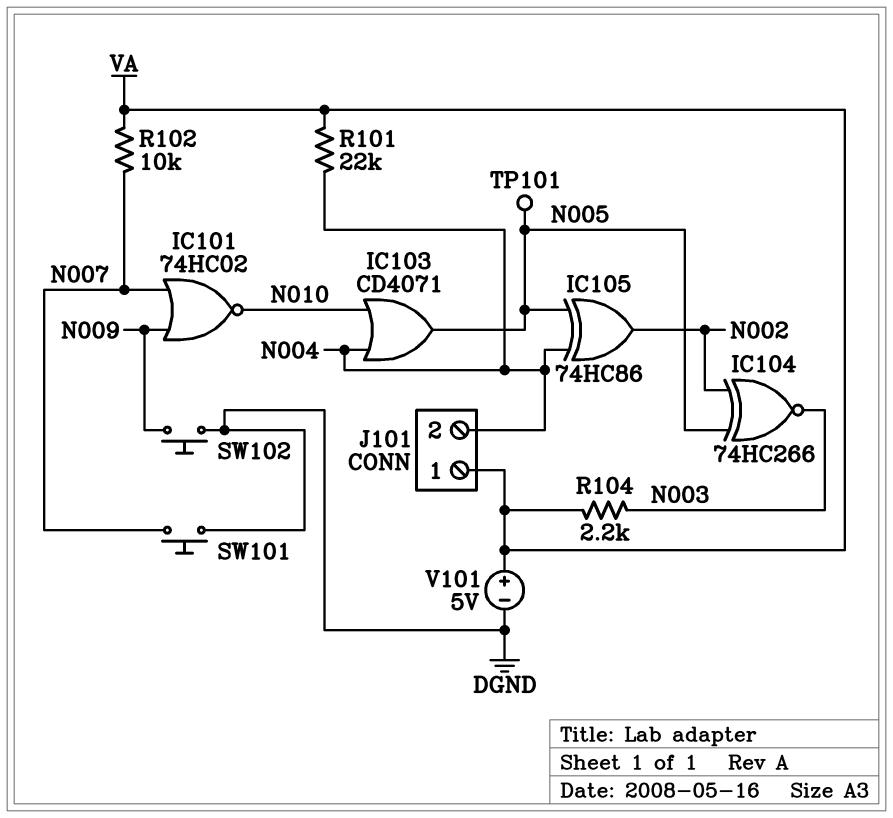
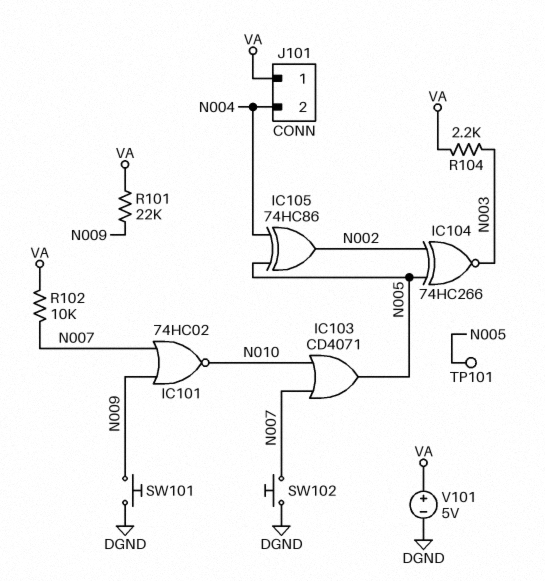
IC103: OR CD4071 (in N004, in N010, out N005) -> OR CD4071 (in N007, in N010, out N005)
R101: 22k (N004, VA) -> 22k (N009, VA)
SW101: button (DGND, N007) -> button (DGND, N009)
SW102: button (DGND, N009) -> button (DGND, N007)

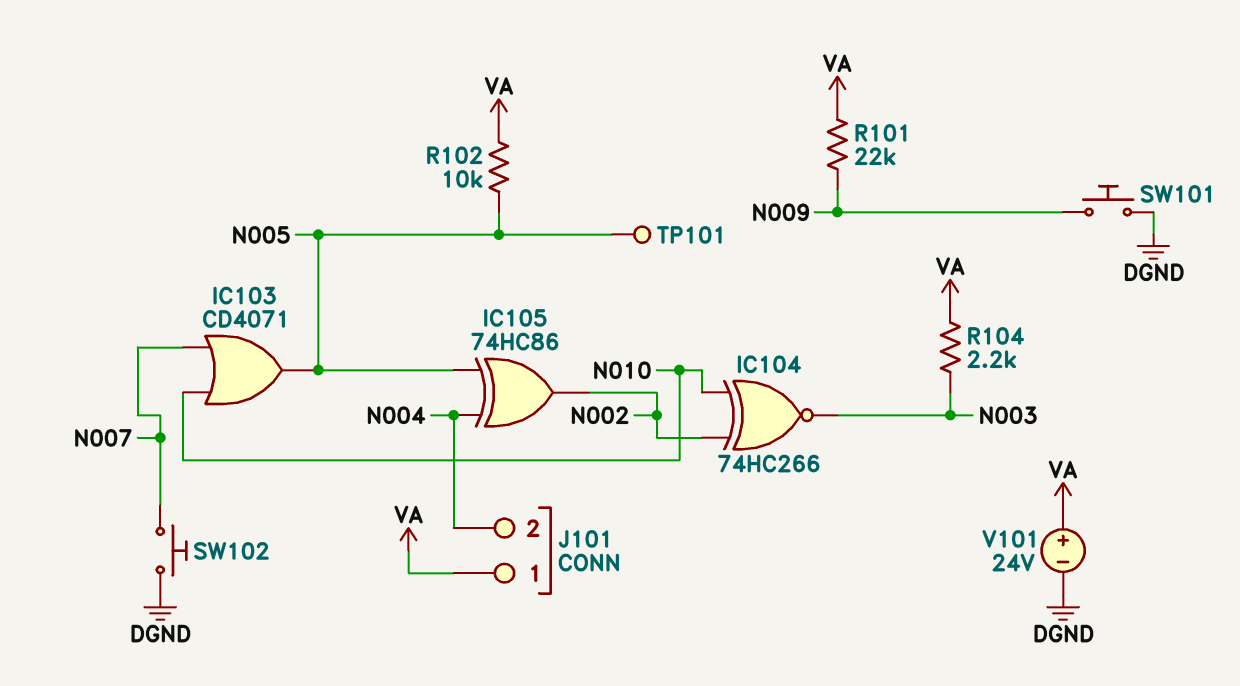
IC101: NOR 74HC02 (in N007, in N009, out N010) -> none
IC104: XNOR 74HC266 (in N002, in N005, out N003) -> XNOR 74HC266 (in N002, in N010, out N003)
R102: 10k (N007, VA) -> 10k (N005, VA)
V101: 5V (plus VA, minus DGND) -> 24V (plus VA, minus DGND)

